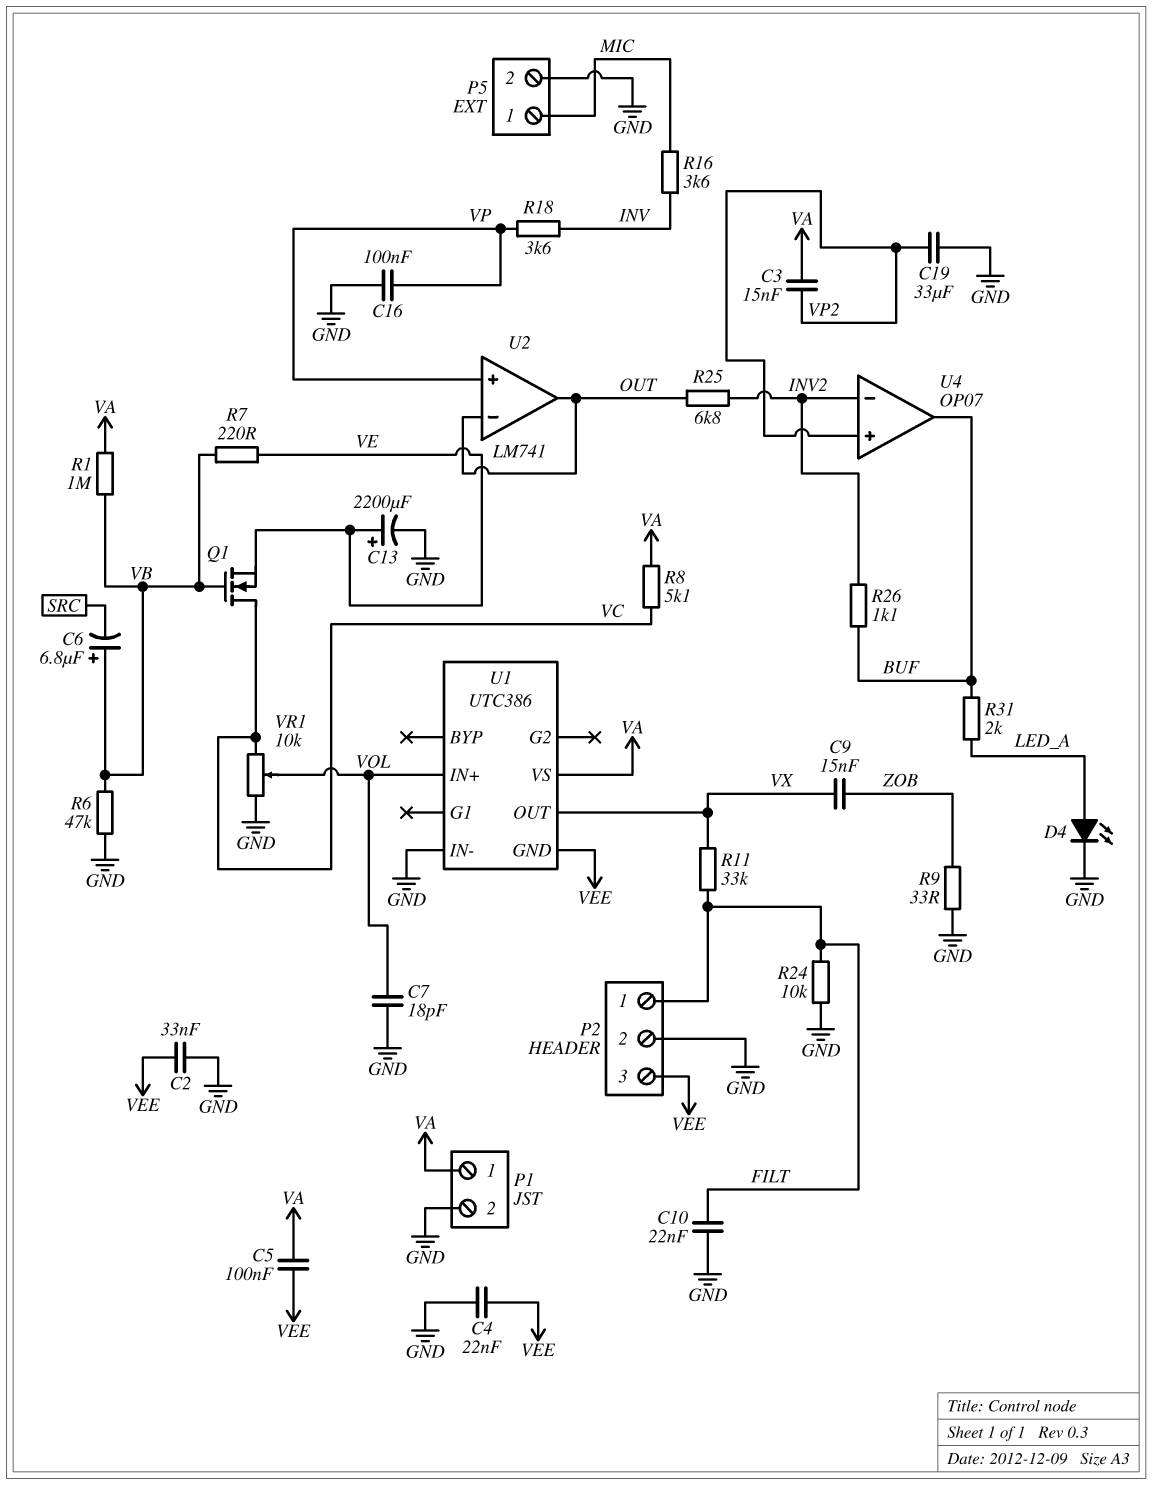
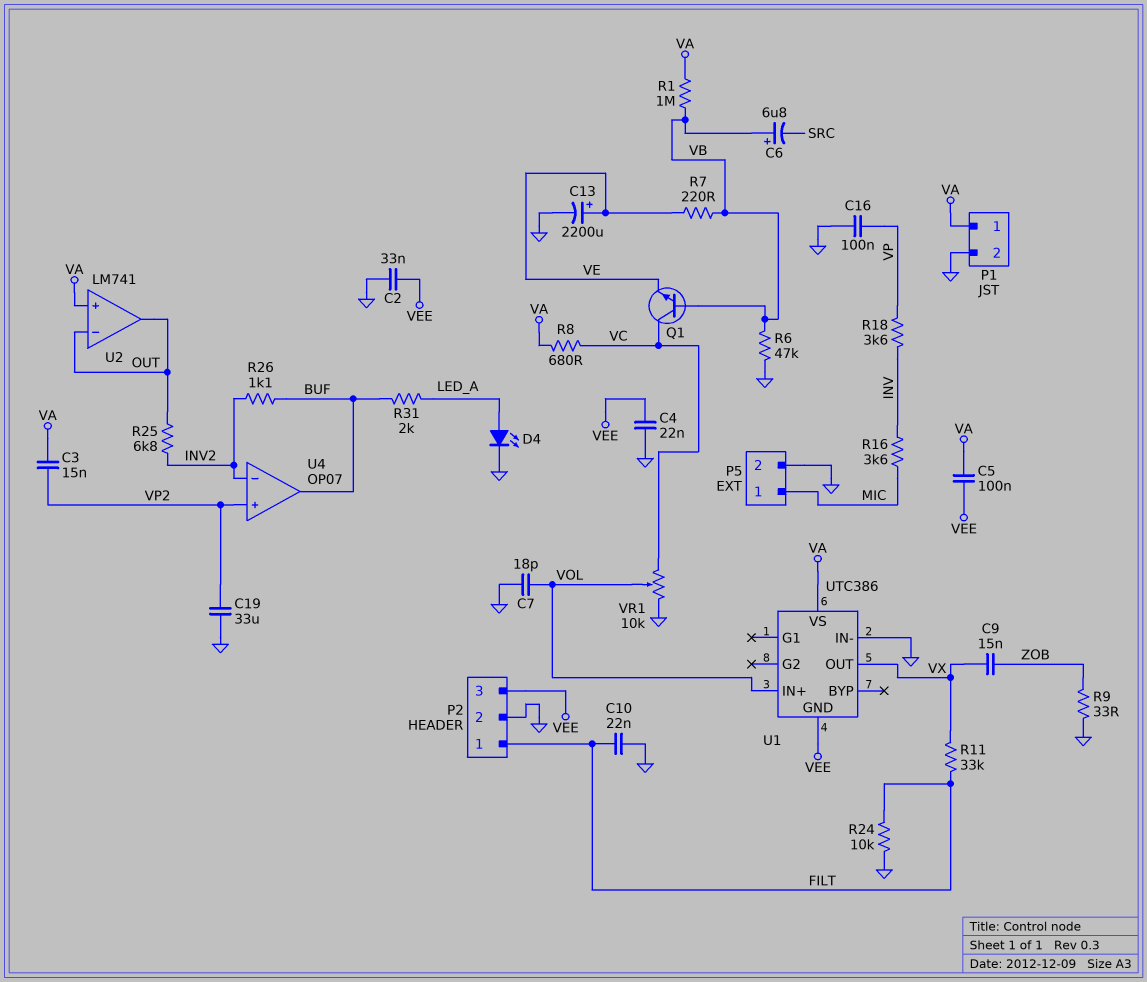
Q1: NMOS (G VB, D VC, S VE) -> NPN (B VB, C VC, E VE)
R8: 5.1k (VA, VC) -> 680 (VA, VC)
U2 pin in+: VP -> VA

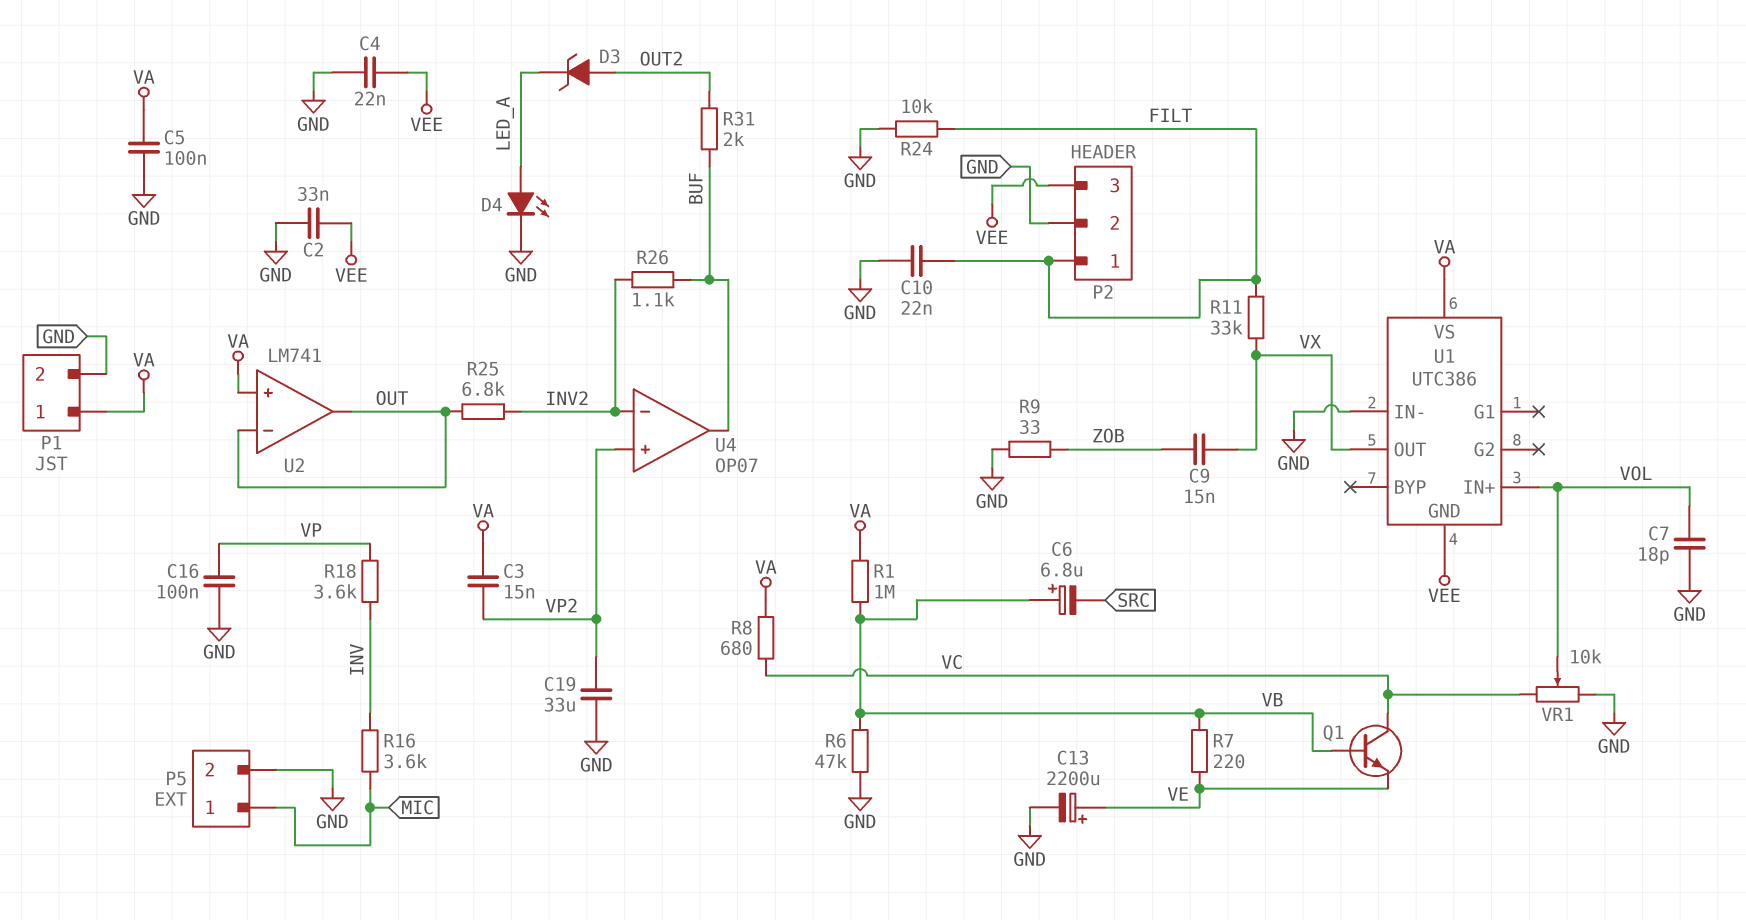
C5: 100nF (VA, VEE) -> 100nF (GND, VA)
D3: none -> zener (A OUT2, K LED_A)
R31: 2k (BUF, LED_A) -> 2k (BUF, OUT2)

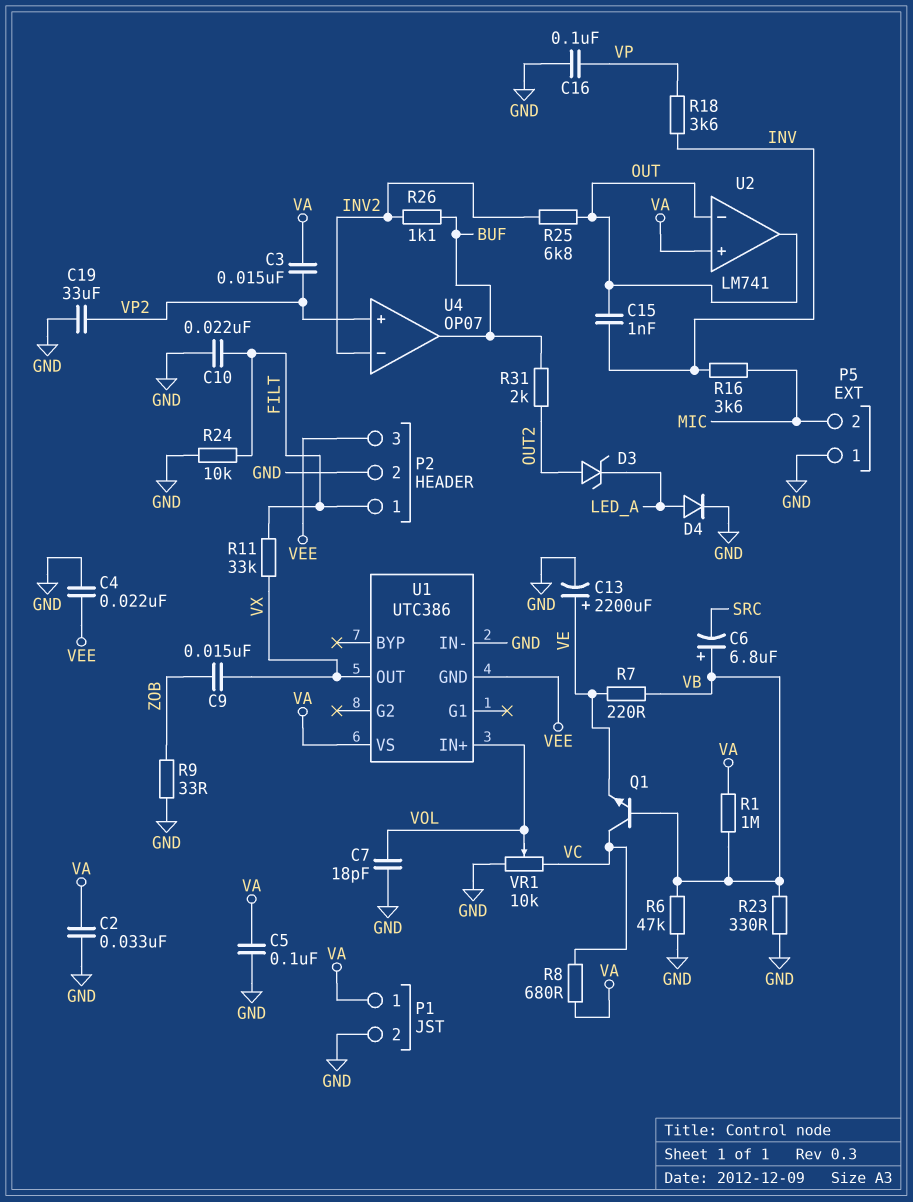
C2: 33nF (GND, VEE) -> 33nF (GND, VA)
C15: none -> 1nF (INV, OUT)
D4: LED (A LED_A, K GND) -> diode (A LED_A, K GND)
P5 pin 1: MIC -> GND
P5 pin 2: GND -> MIC
R23: none -> 330 (GND, VB)

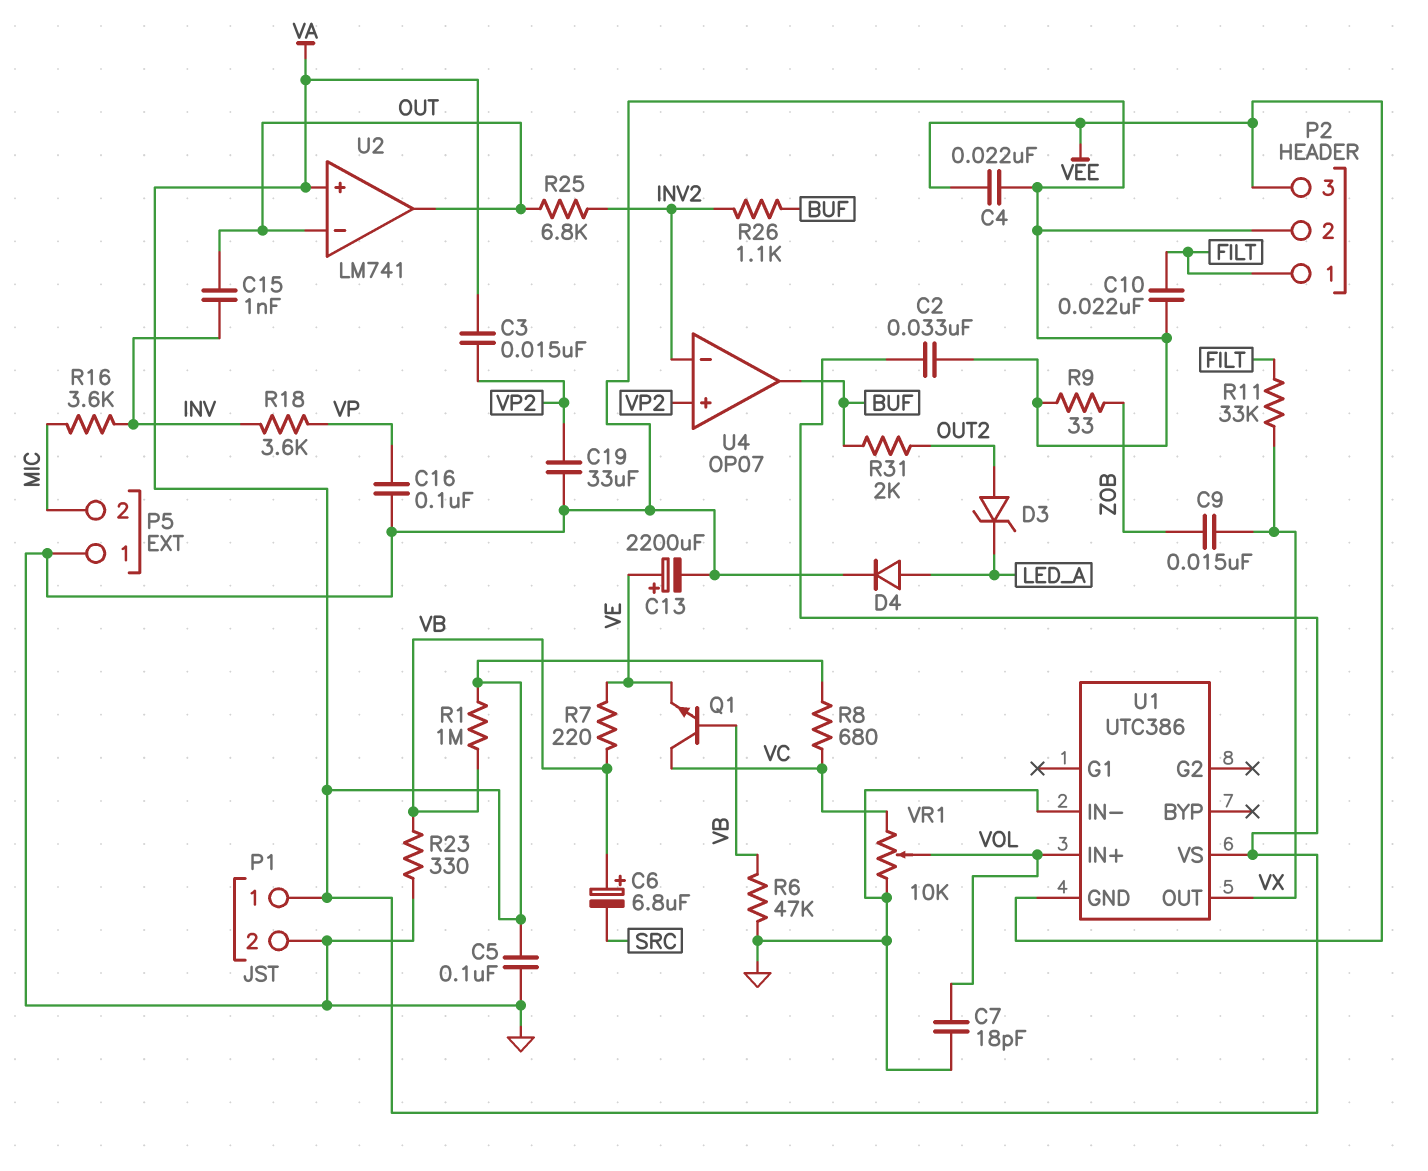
R24: 10k (FILT, GND) -> none

